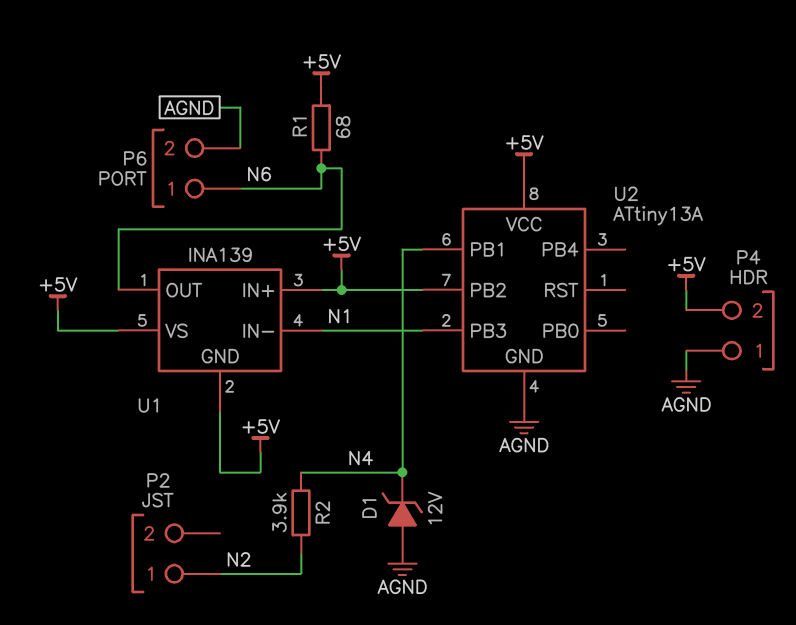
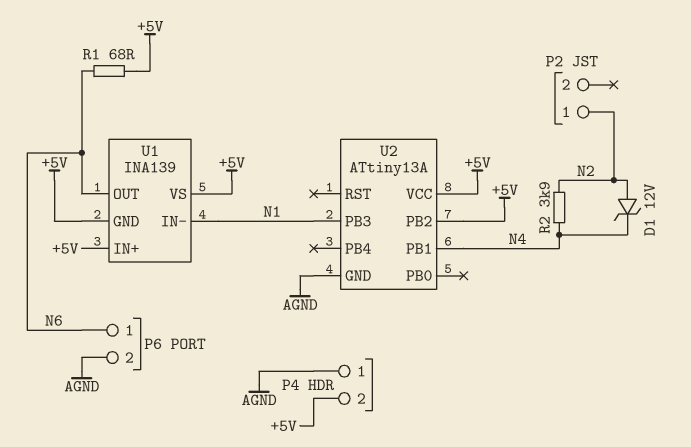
D1: zener 12V (A AGND, K N4) -> zener 12V (A N2, K N4)

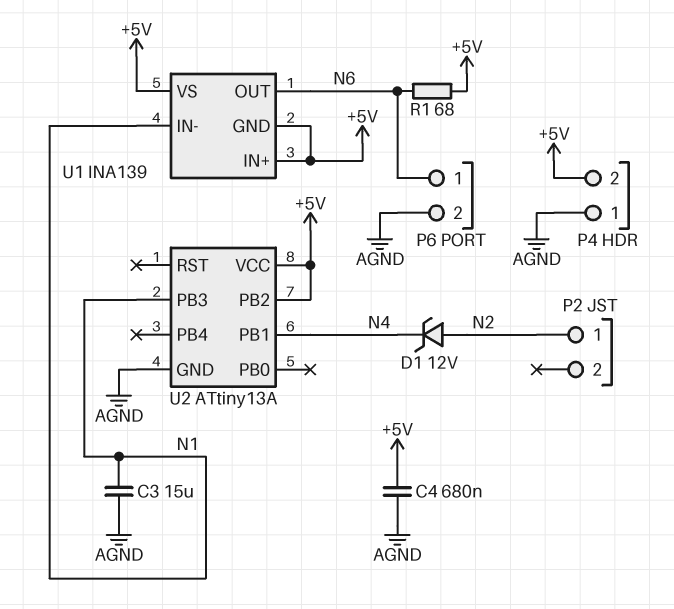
C3: none -> 15uF (AGND, N1)
C4: none -> 680nF (+5V, AGND)
R2: 3.9k (N2, N4) -> none

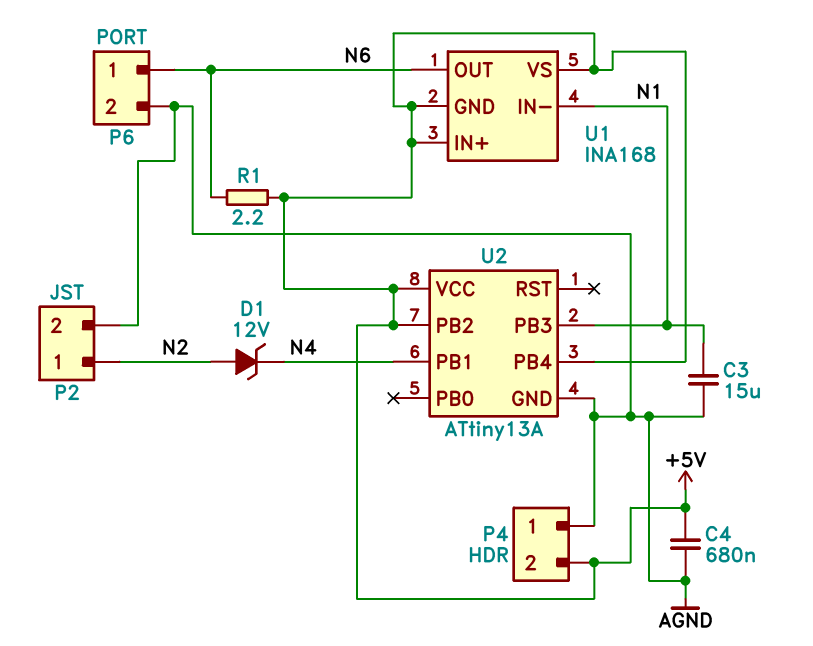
P2 pin 2: none -> AGND
R1: 68 (+5V, N6) -> 2.2 (+5V, N6)
U1: INA139 -> INA168
U2 pin PB4: none -> +5V

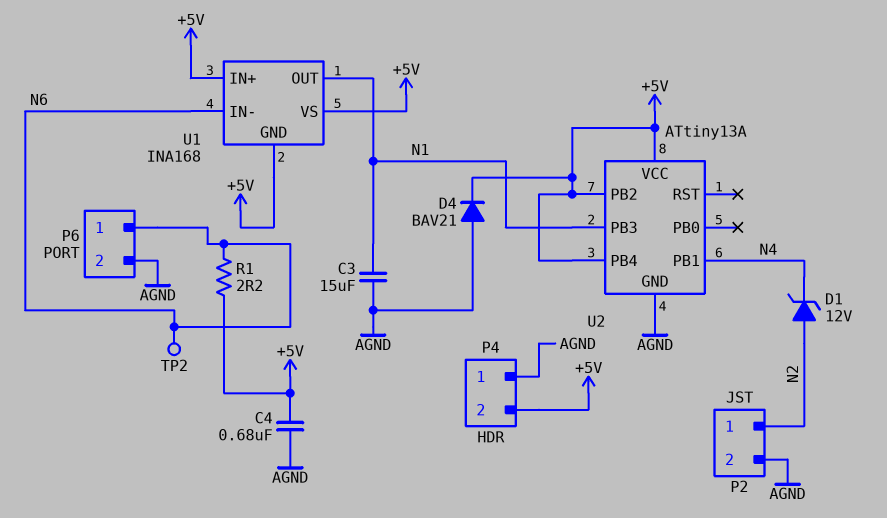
D4: none -> diode BAV21 (A AGND, K +5V)
TP2: none -> test point (N6)
U1 pin IN-: N1 -> N6
U1 pin OUT: N6 -> N1

